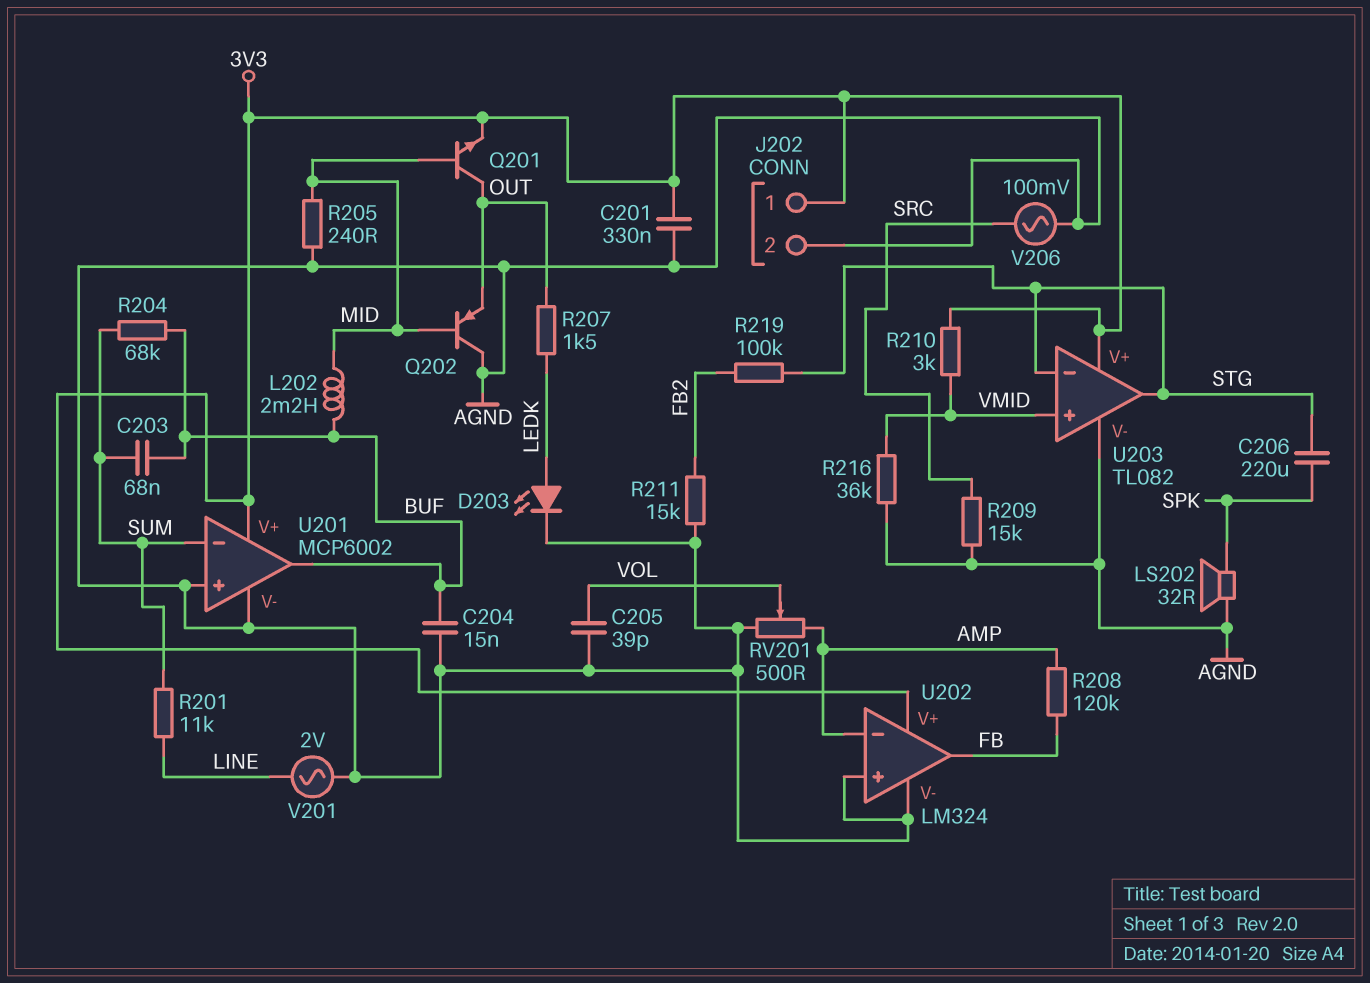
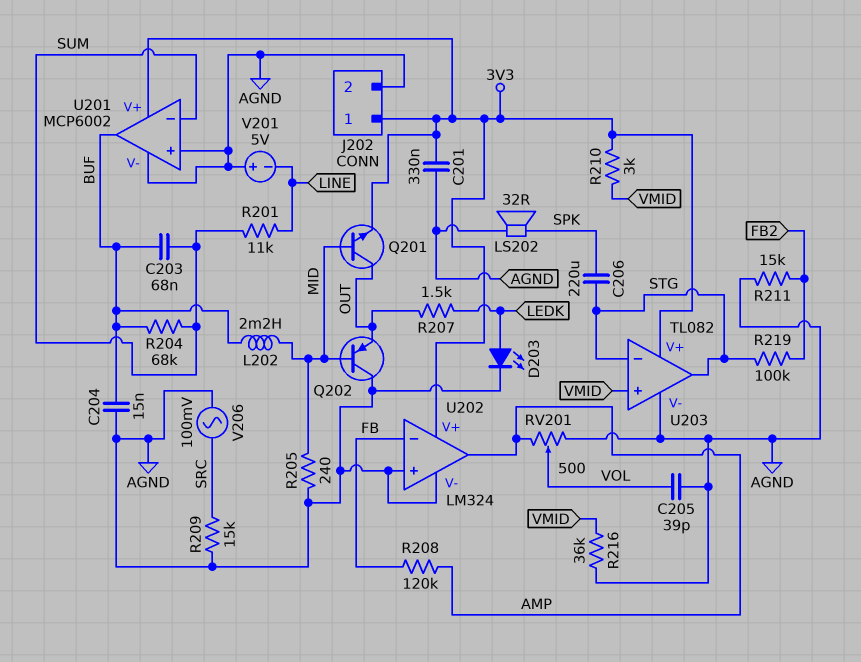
U202 pin in-: AMP -> FB
U202 pin out: FB -> AMP
V201: AC 2V (AGND, LINE) -> 5V (plus AGND, minus LINE)

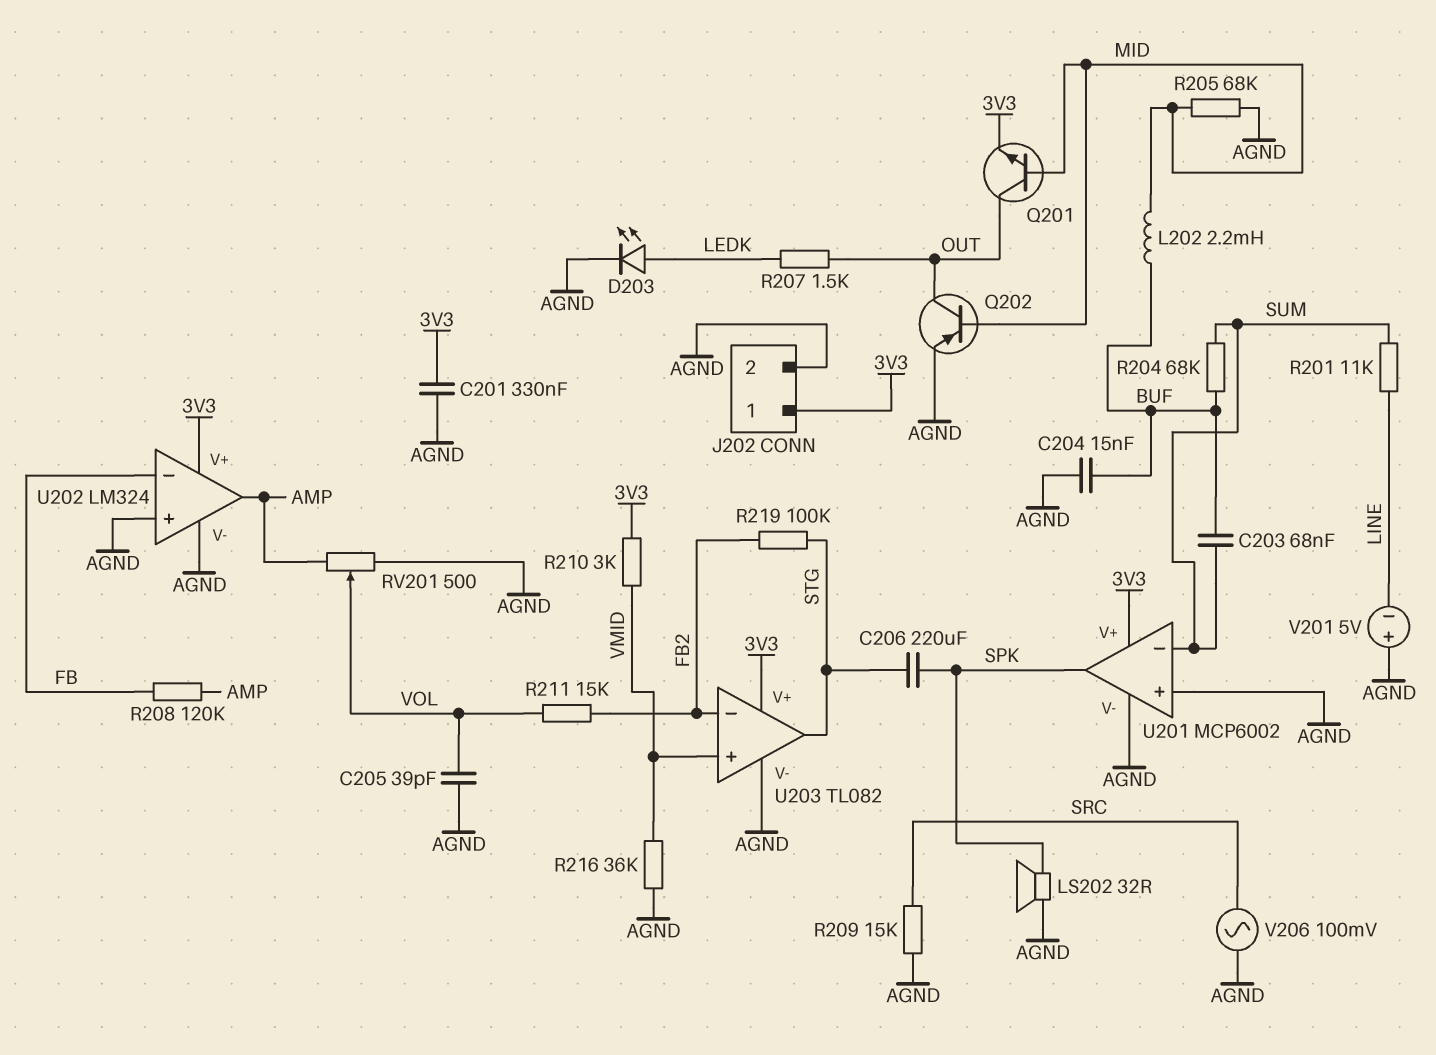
Q202: PNP (B MID, C AGND, E OUT) -> PNP (B MID, C OUT, E AGND)
R205: 240 (AGND, MID) -> 68k (AGND, MID)
R211: 15k (AGND, FB2) -> 15k (FB2, VOL)
U201 pin out: BUF -> SPK
U203 pin in-: STG -> FB2

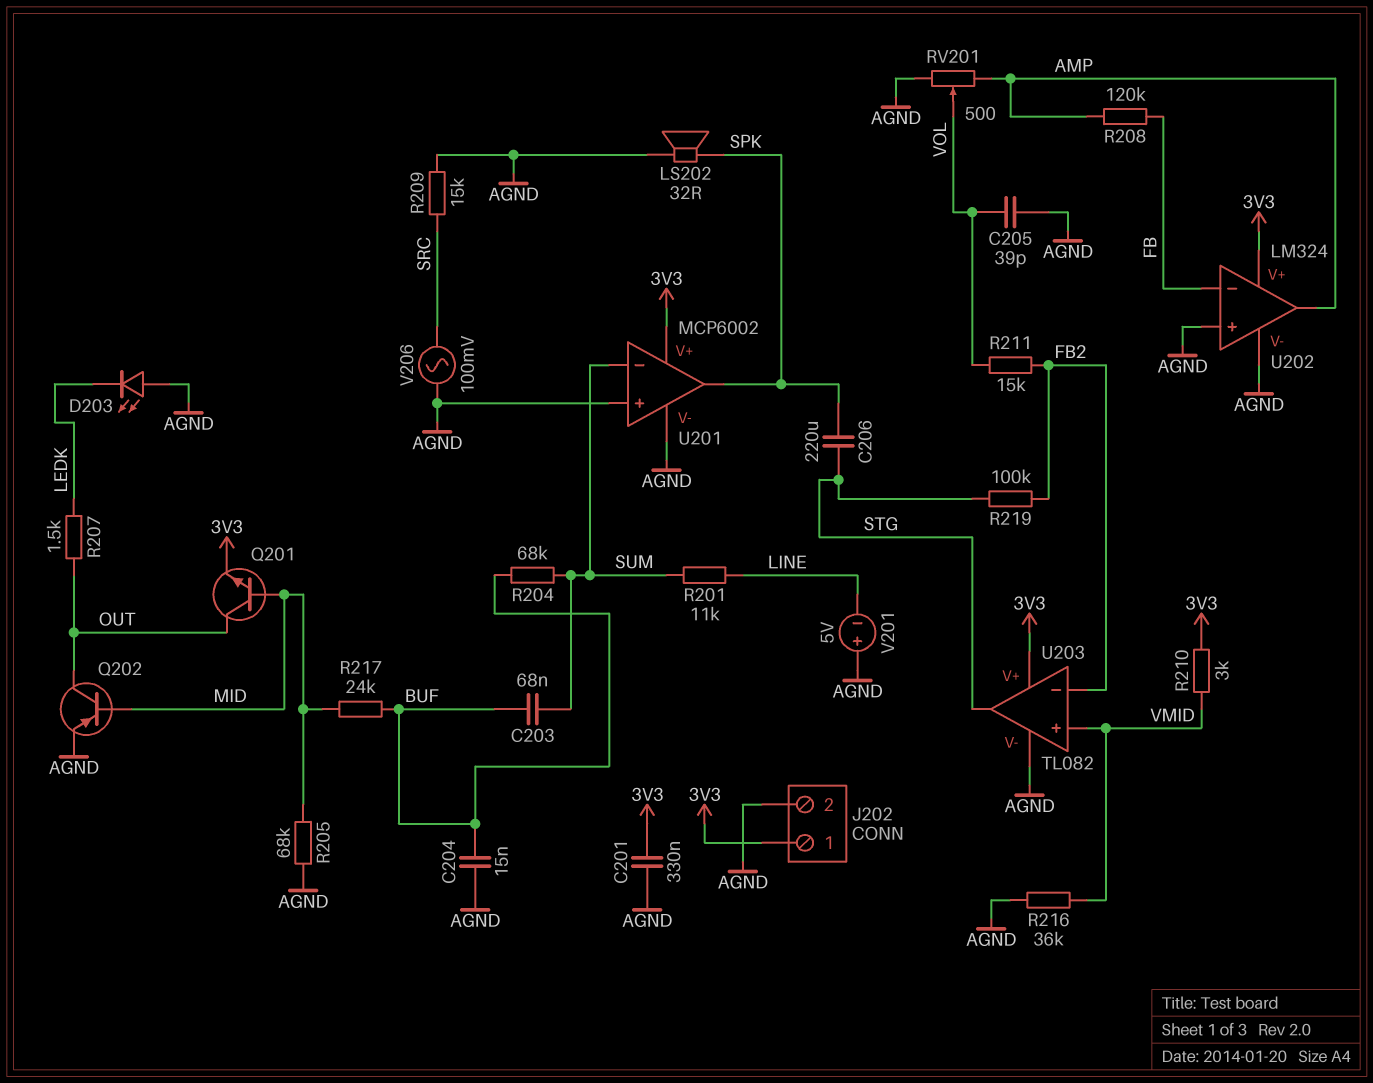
D203: LED (A LEDK, K AGND) -> LED (A AGND, K LEDK)
L202: 2.2mH (BUF, MID) -> none
R217: none -> 24k (BUF, MID)

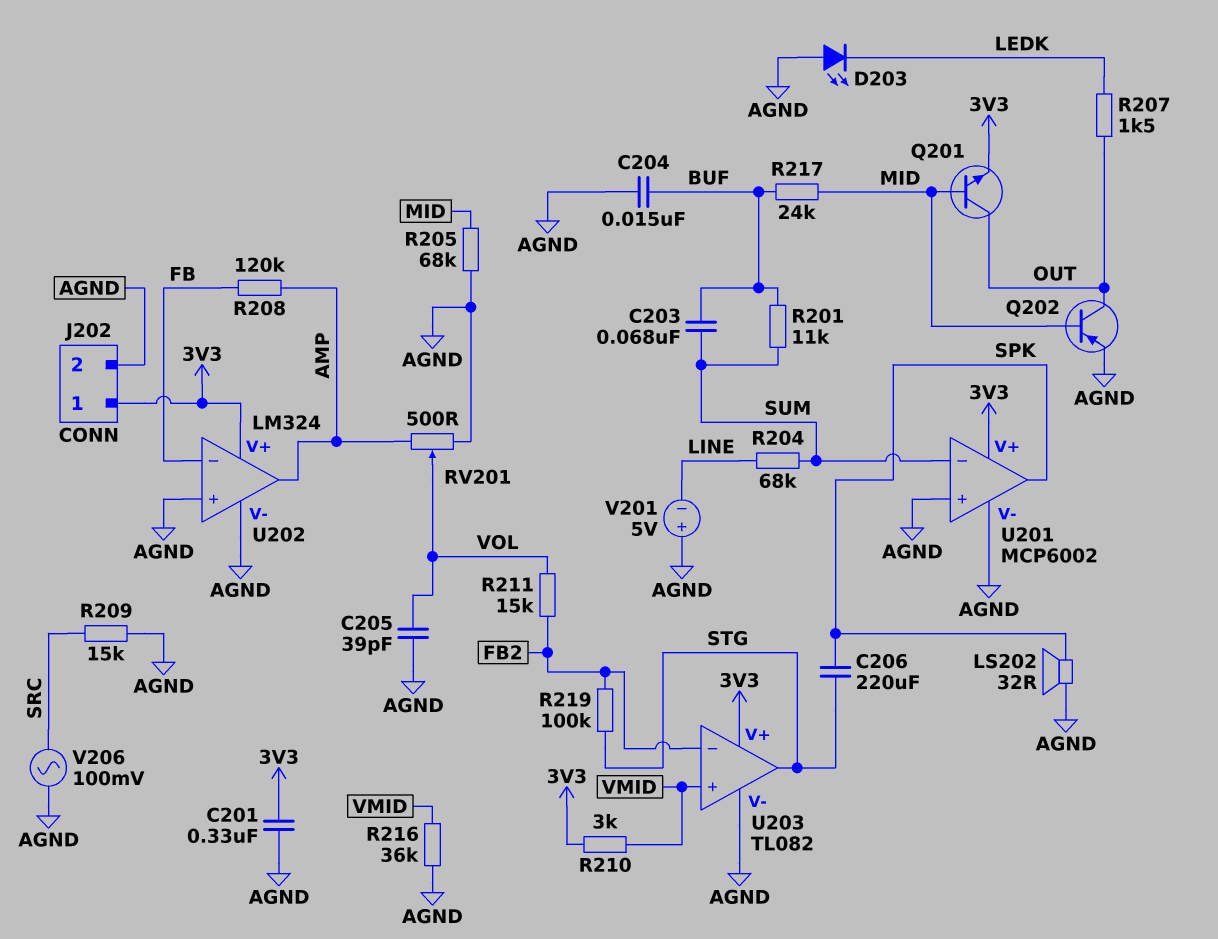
R201: 11k (LINE, SUM) -> 11k (BUF, SUM)
R204: 68k (BUF, SUM) -> 68k (LINE, SUM)

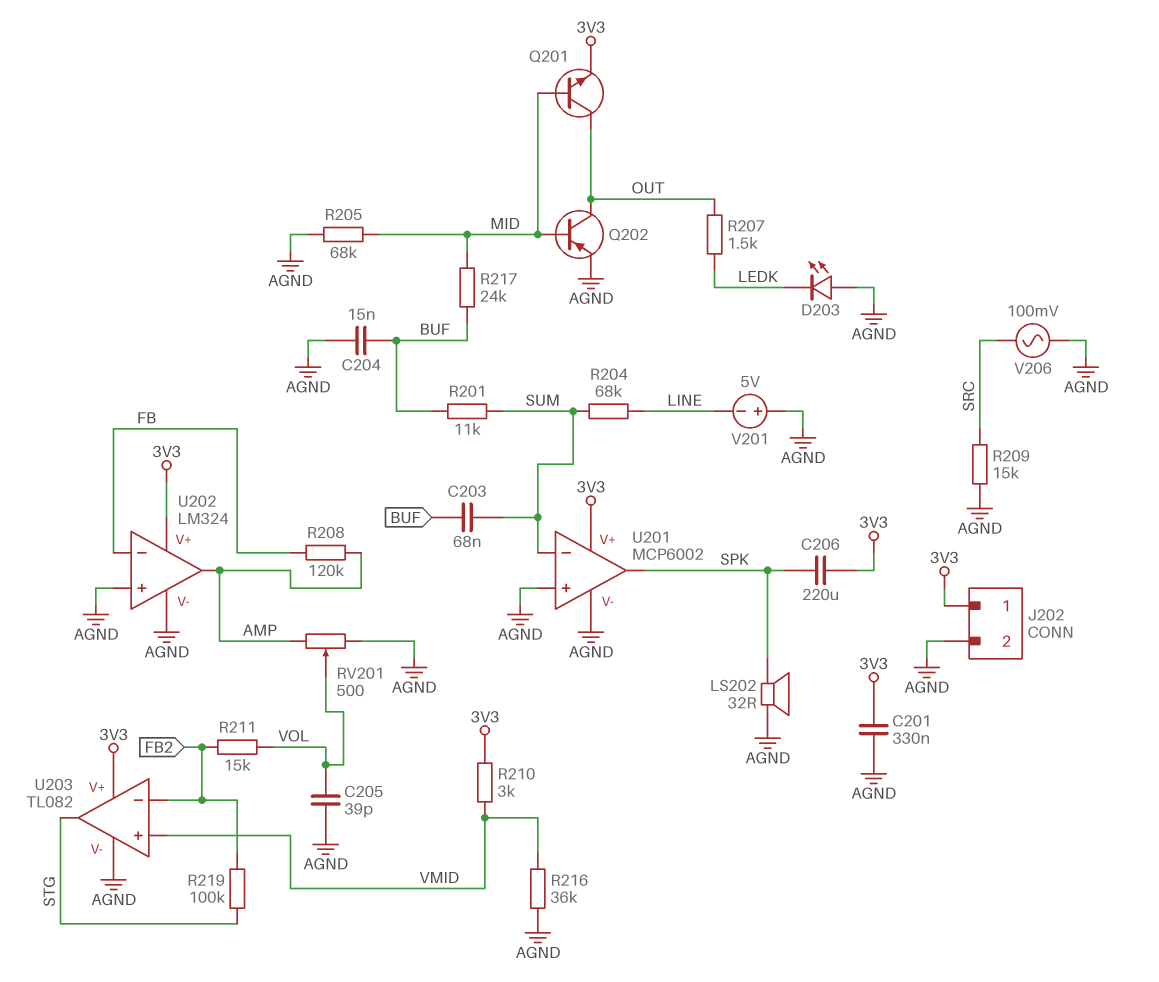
C206: 220uF (SPK, STG) -> 220uF (3V3, SPK)

